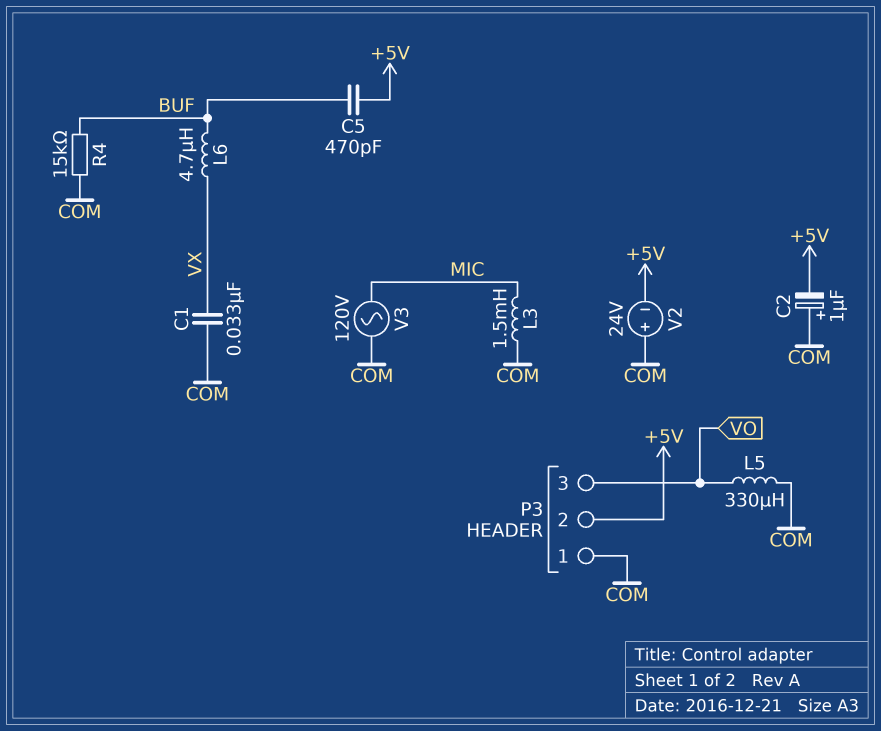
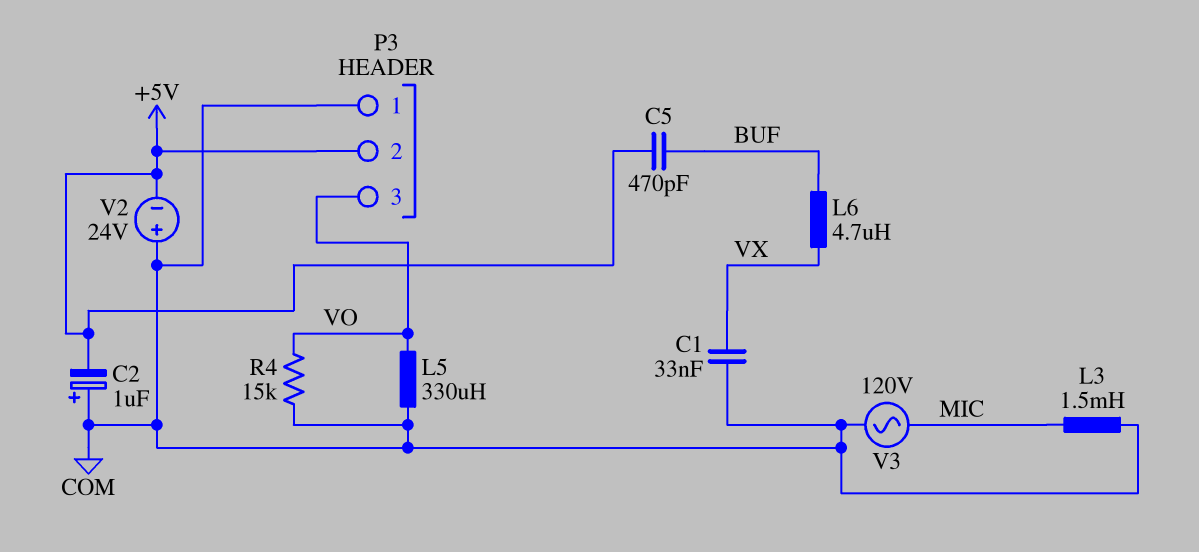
R4: 15k (BUF, COM) -> 15k (COM, VO)

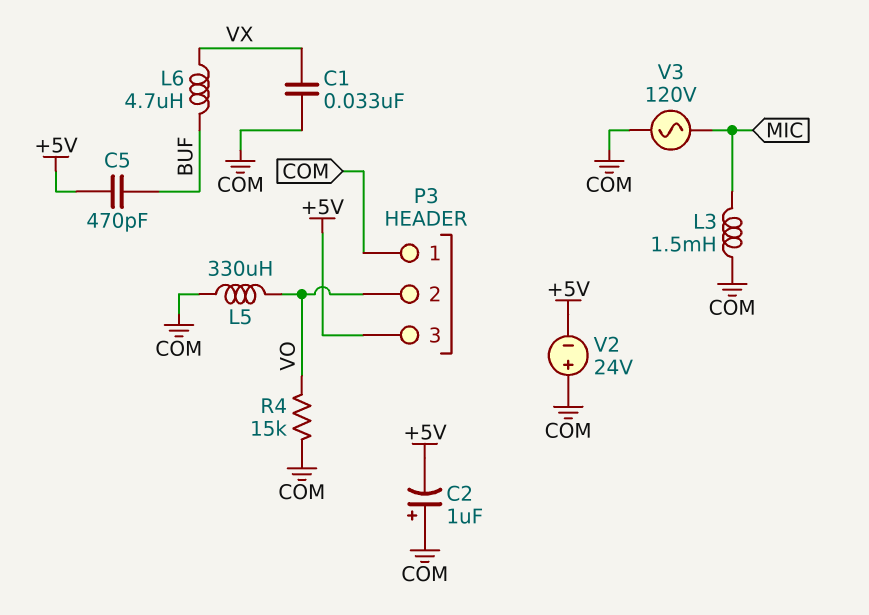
P3 pin 2: +5V -> VO
P3 pin 3: VO -> +5V

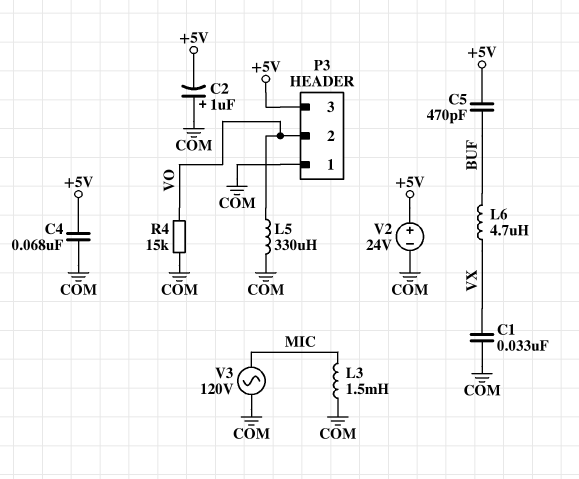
C4: none -> 68nF (+5V, COM)
V2: 24V (plus COM, minus +5V) -> 24V (plus +5V, minus COM)

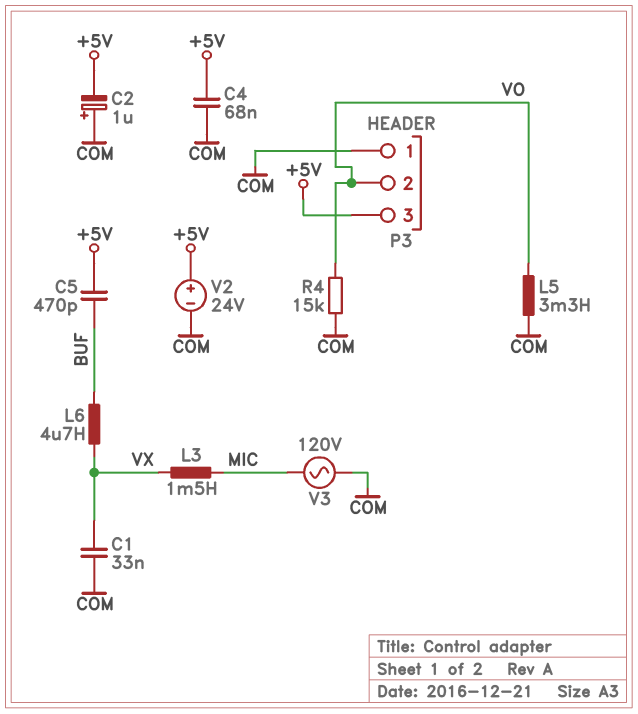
L3: 1.5mH (COM, MIC) -> 1.5mH (MIC, VX)
L5: 330uH (COM, VO) -> 3.3mH (COM, VO)

